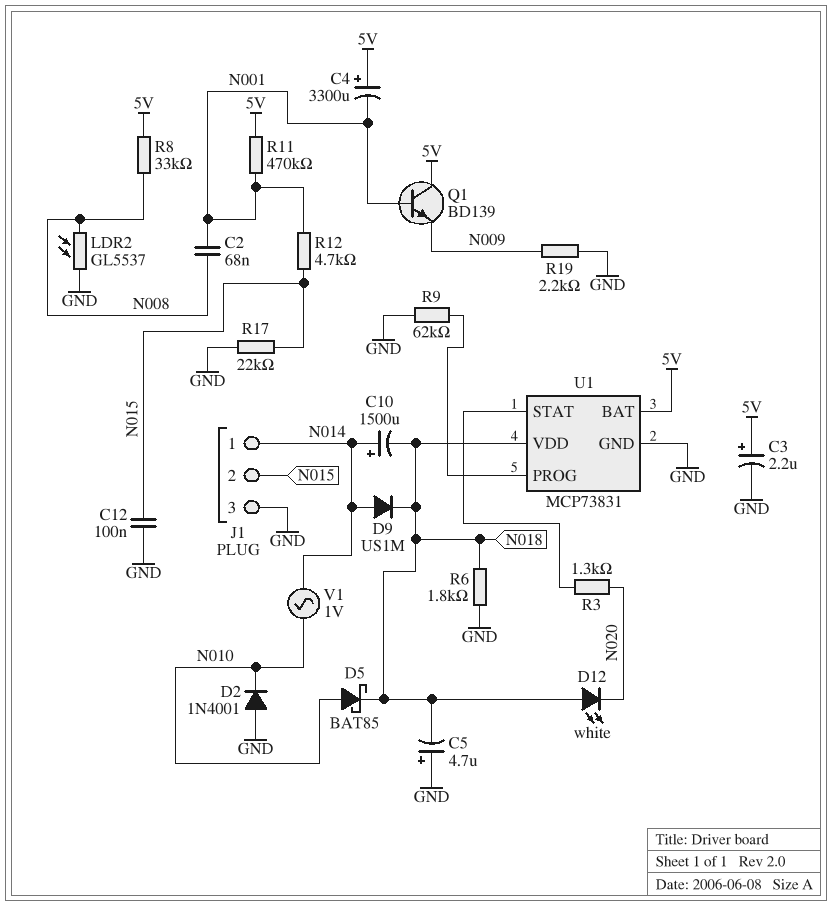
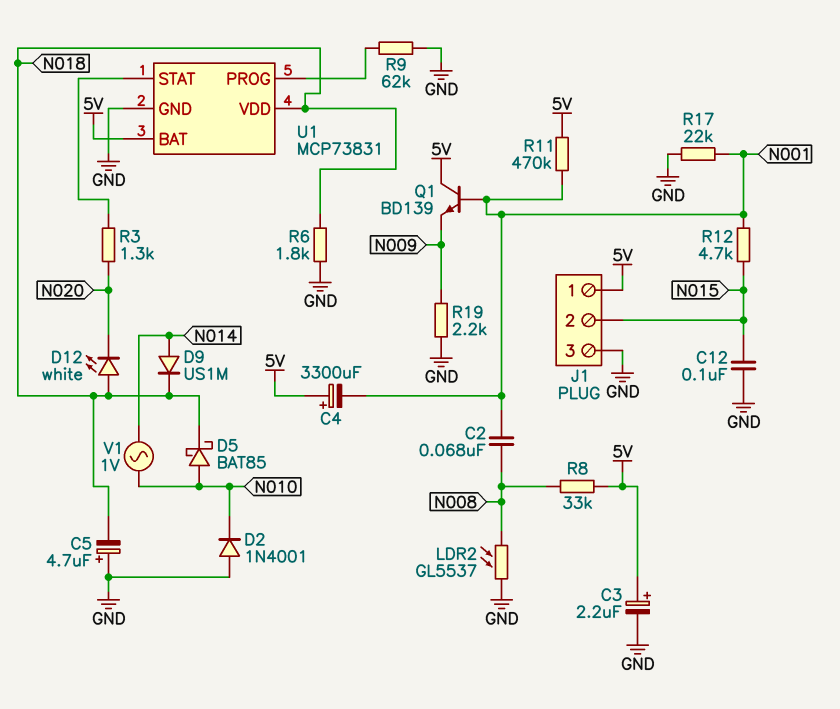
C10: 1500uF (plus N014, minus N018) -> none
J1 pin 1: N014 -> 5V
R17: 22k (GND, N015) -> 22k (GND, N001)

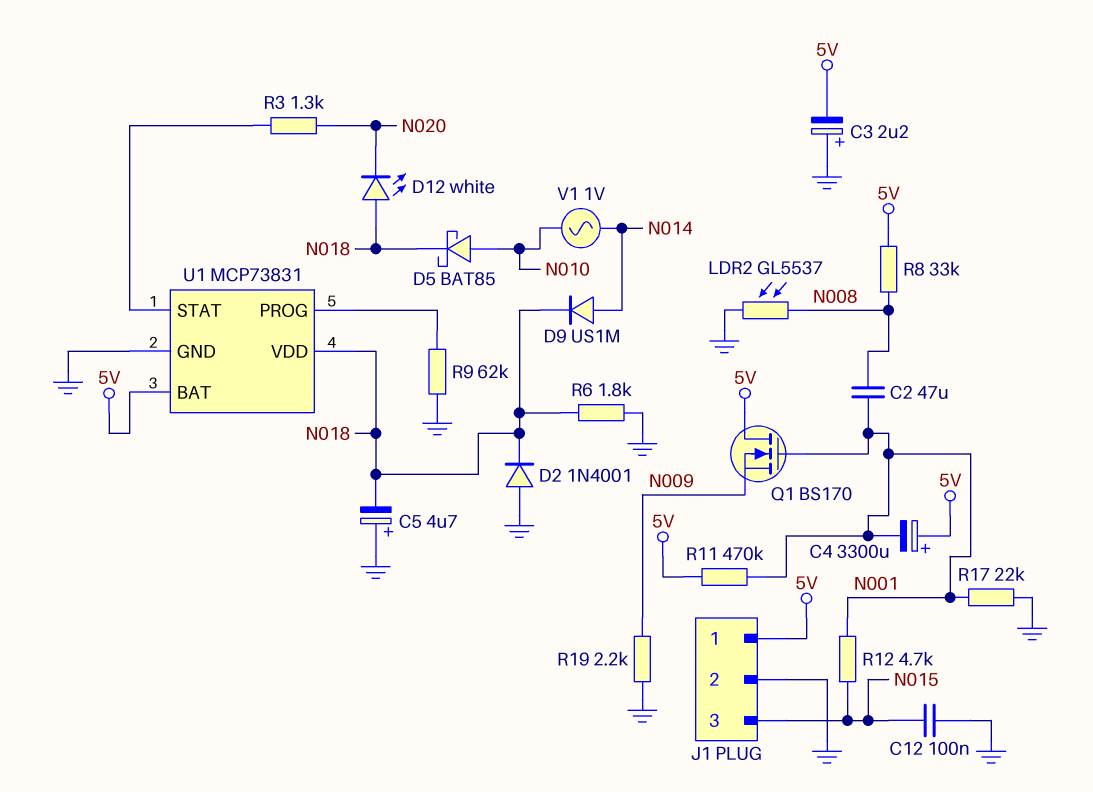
C2: 68nF (N001, N008) -> 47uF (N001, N008)
C3: 2.2uF (plus 5V, minus GND) -> 2.2uF (plus GND, minus 5V)
D2: diode 1N4001 (A GND, K N010) -> diode 1N4001 (A GND, K N018)
J1 pin 2: N015 -> GND
J1 pin 3: GND -> N015
Q1: NPN BD139 (B N001, C 5V, E N009) -> NMOS BS170 (G N001, D 5V, S N009)

